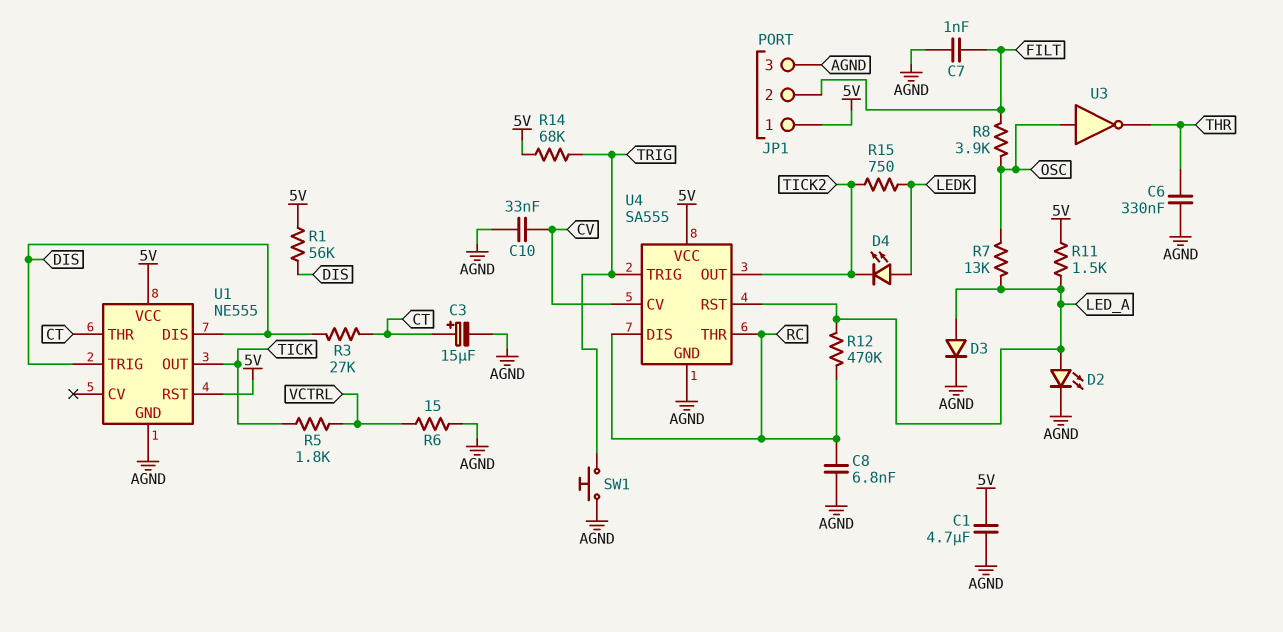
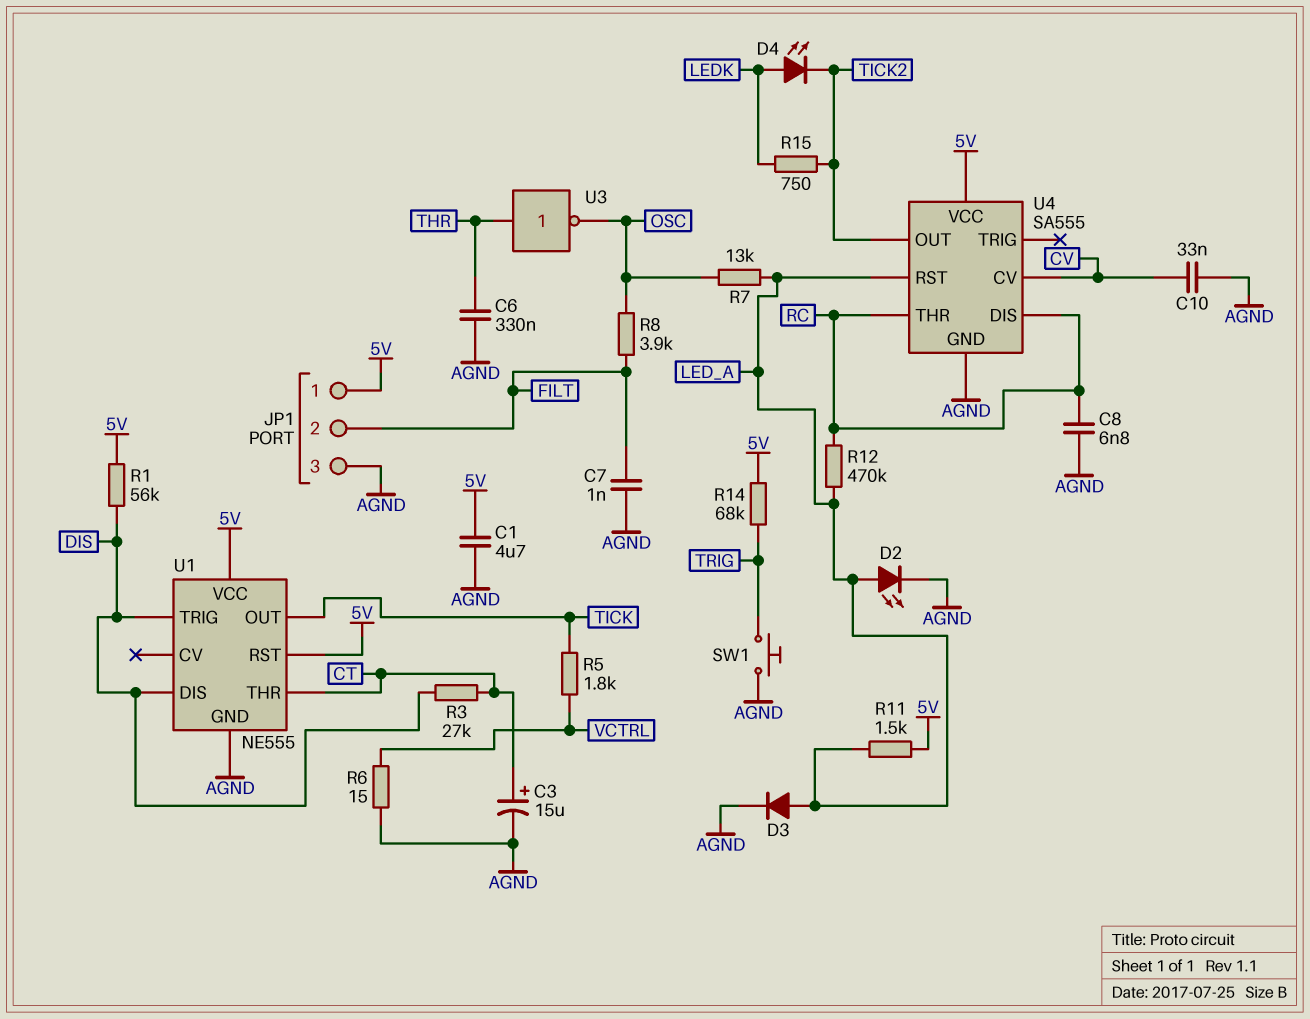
U3: NOT (in OSC, out THR) -> NOT (in THR, out OSC)
U4 pin TRIG: TRIG -> none

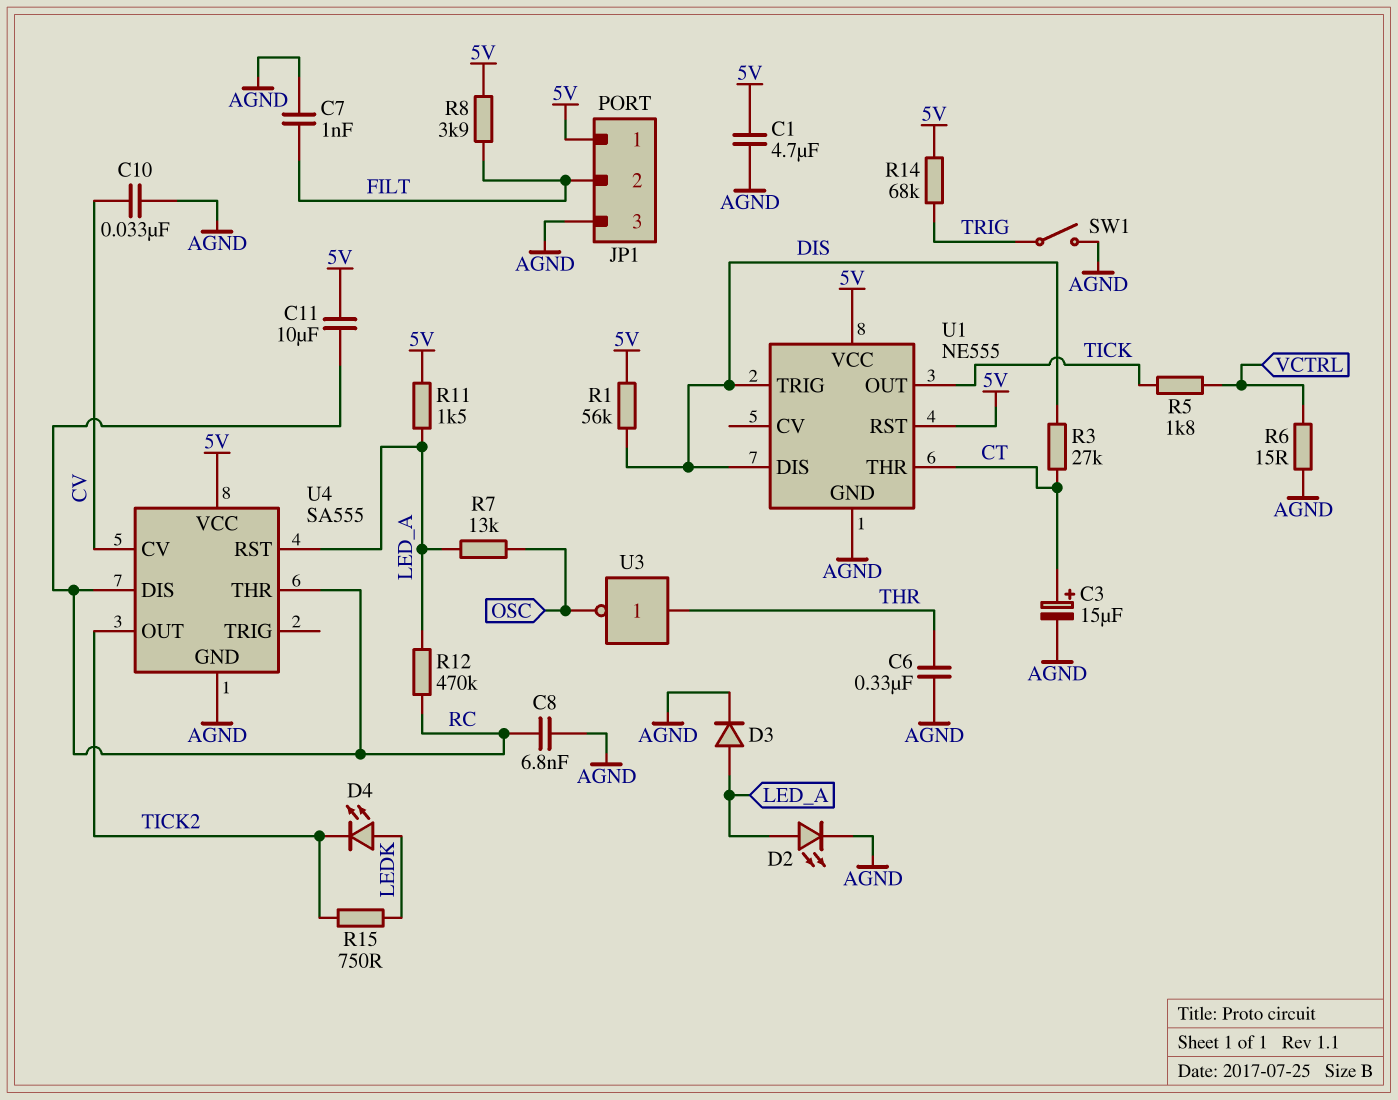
C11: none -> 10uF (5V, RC)
R8: 3.9k (FILT, OSC) -> 3.9k (5V, FILT)
SW1: button (AGND, TRIG) -> switch (AGND, TRIG)

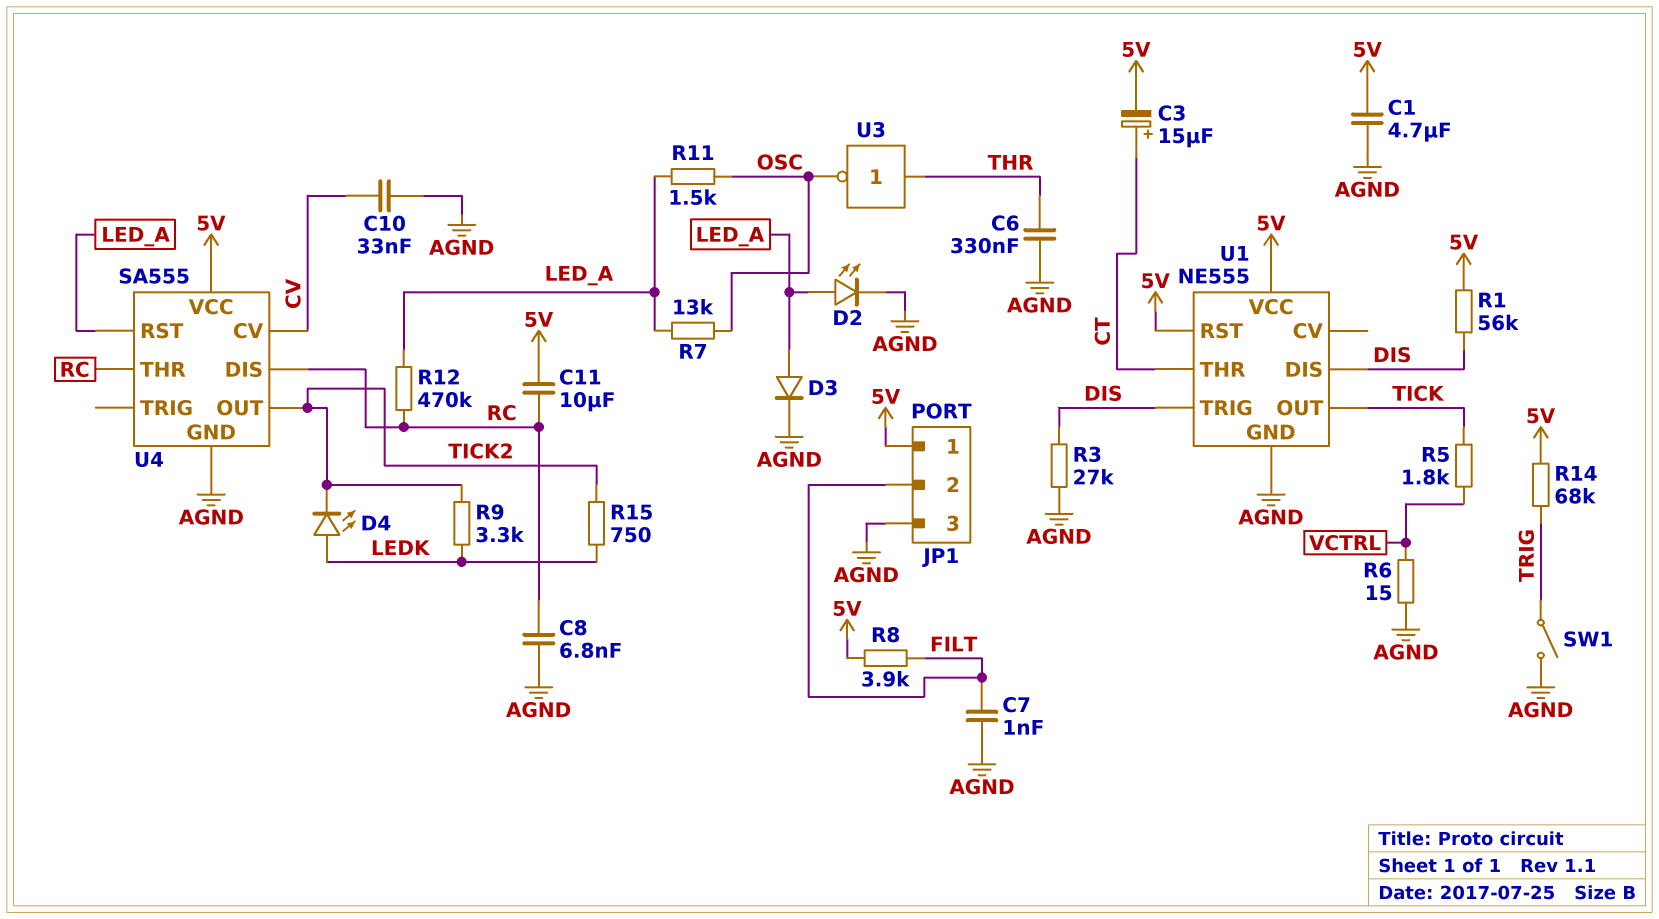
C3: 15uF (plus CT, minus AGND) -> 15uF (plus CT, minus 5V)
R3: 27k (CT, DIS) -> 27k (AGND, DIS)
R9: none -> 3.3k (LEDK, TICK2)
R11: 1.5k (5V, LED_A) -> 1.5k (LED_A, OSC)

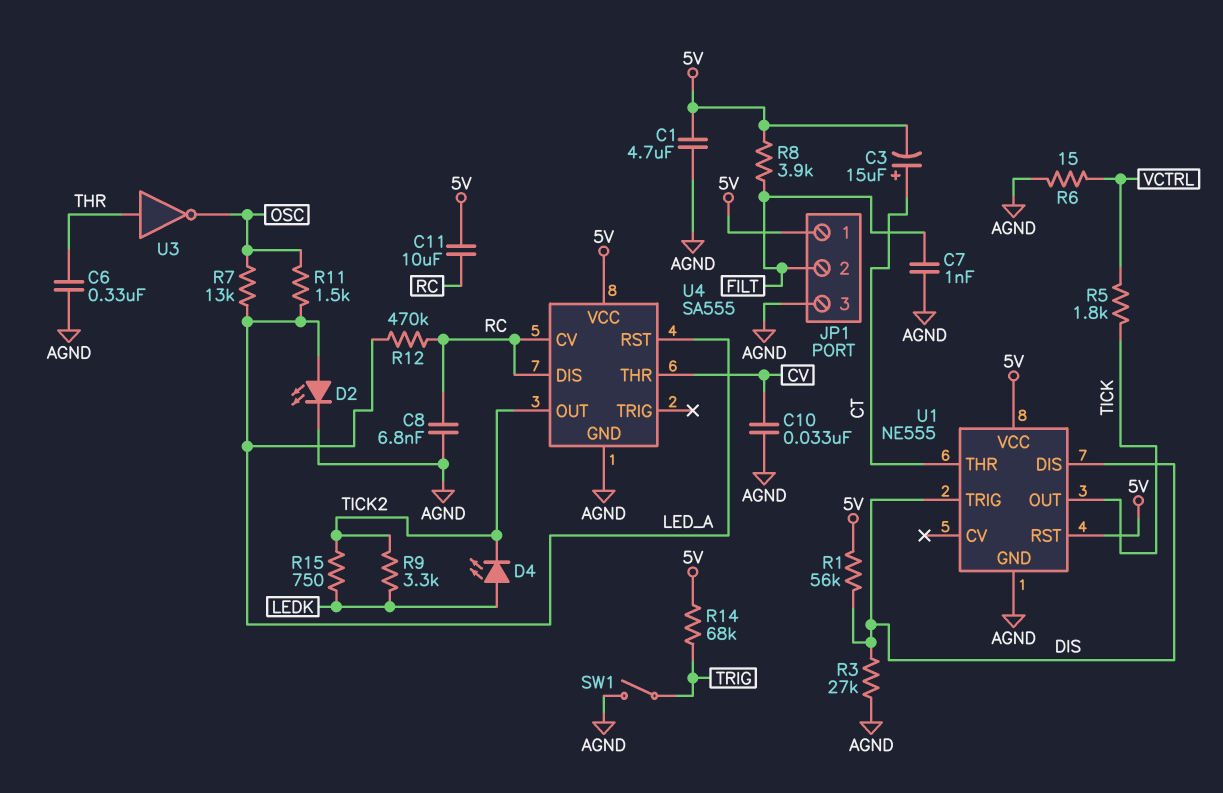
D3: diode (A LED_A, K AGND) -> none
U4 pin CV: CV -> RC
U4 pin THR: RC -> CV

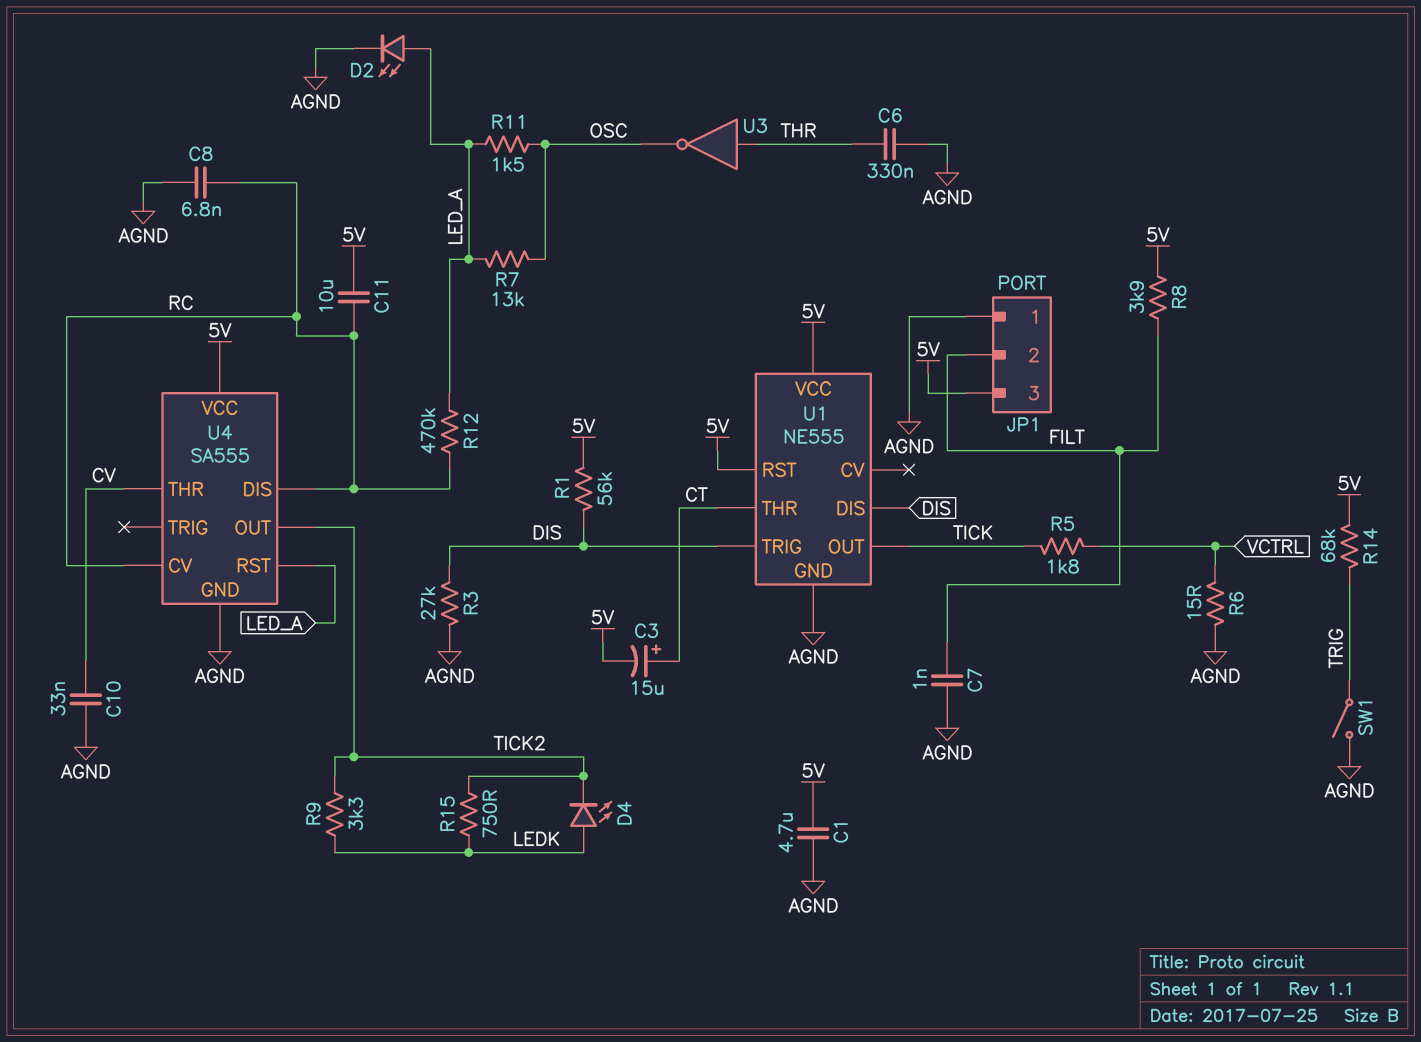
JP1 pin 1: 5V -> AGND
JP1 pin 3: AGND -> 5V

